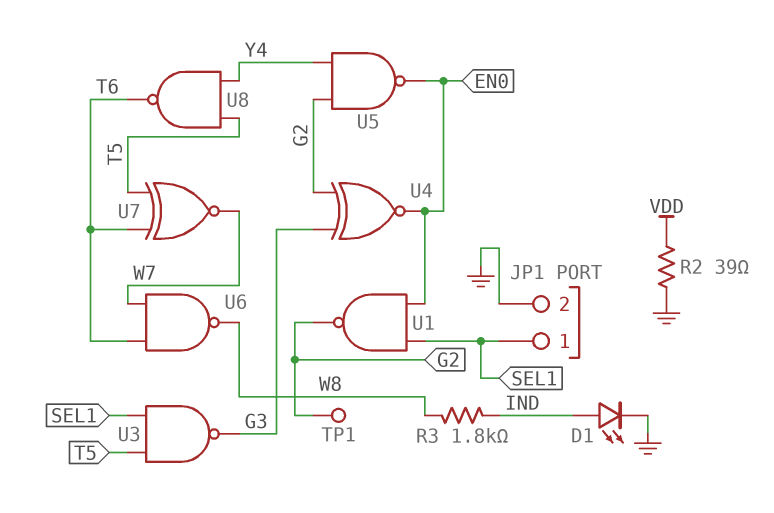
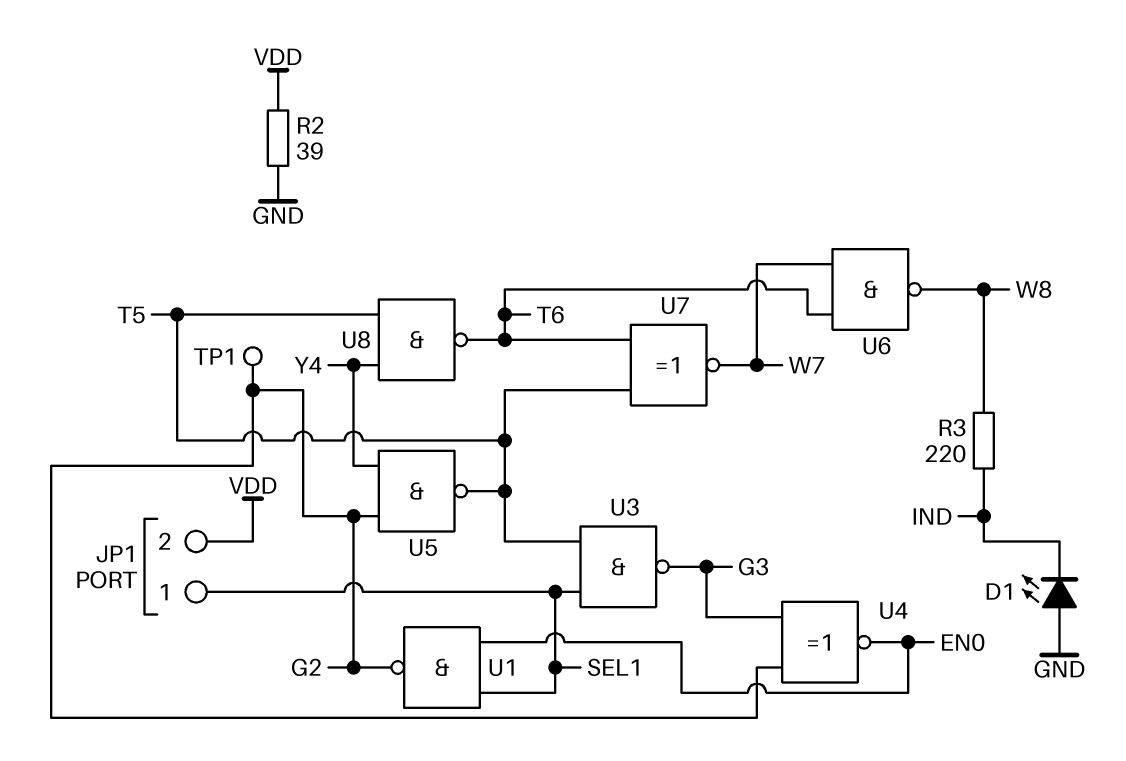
D1: LED (A IND, K GND) -> LED (A GND, K IND)
JP1 pin 2: GND -> VDD
R3: 1.8k (IND, W8) -> 220 (IND, W8)
U5: NAND (in G2, in Y4, out EN0) -> NAND (in G2, in Y4, out T5)

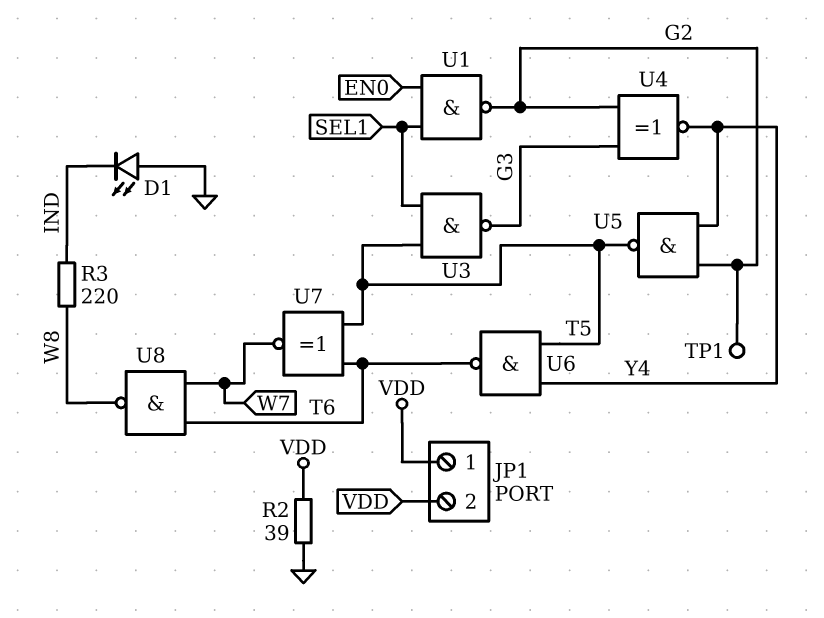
JP1 pin 1: SEL1 -> VDD
U4: XNOR (in G2, in G3, out EN0) -> XNOR (in G2, in G3, out Y4)
U6: NAND (in T6, in W7, out W8) -> NAND (in T5, in Y4, out T6)
U8: NAND (in T5, in Y4, out T6) -> NAND (in T6, in W7, out W8)

